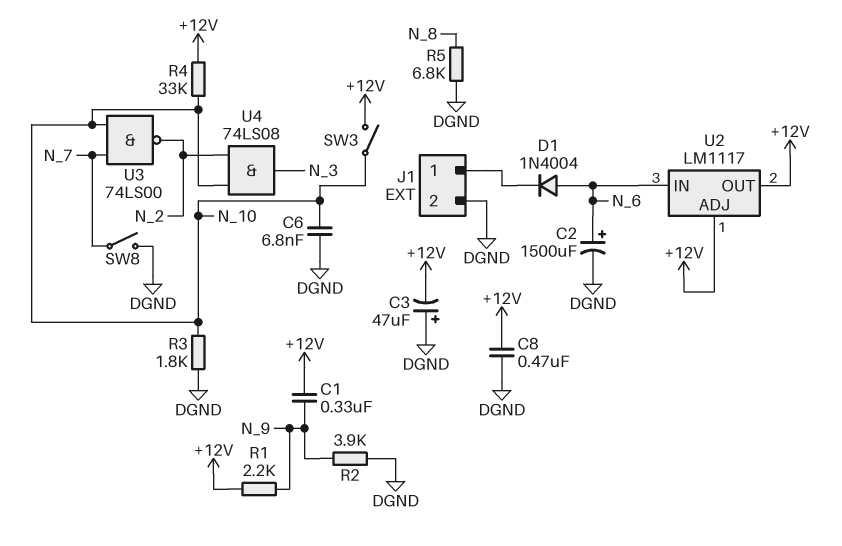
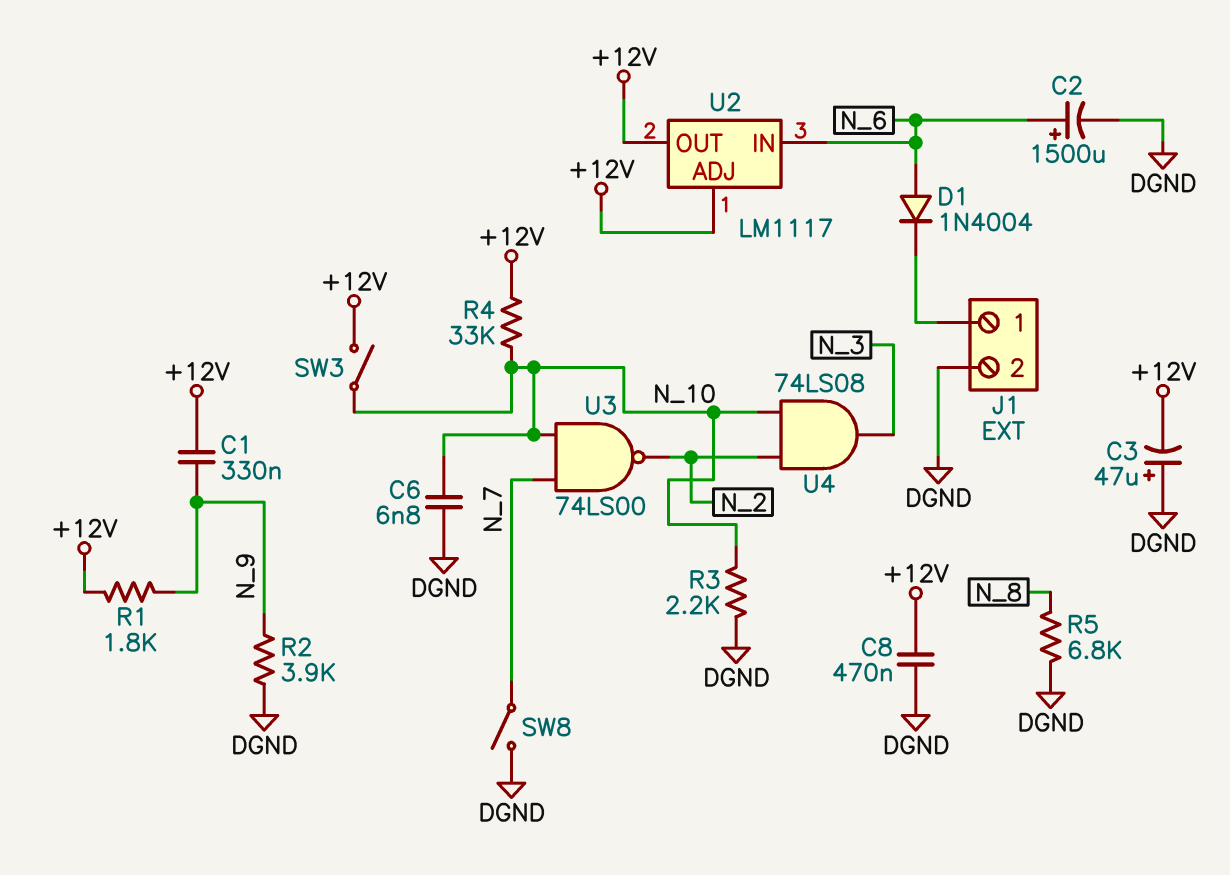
R1: 2.2k (+12V, N_9) -> 1.8k (+12V, N_9)
R3: 1.8k (DGND, N_10) -> 2.2k (DGND, N_10)

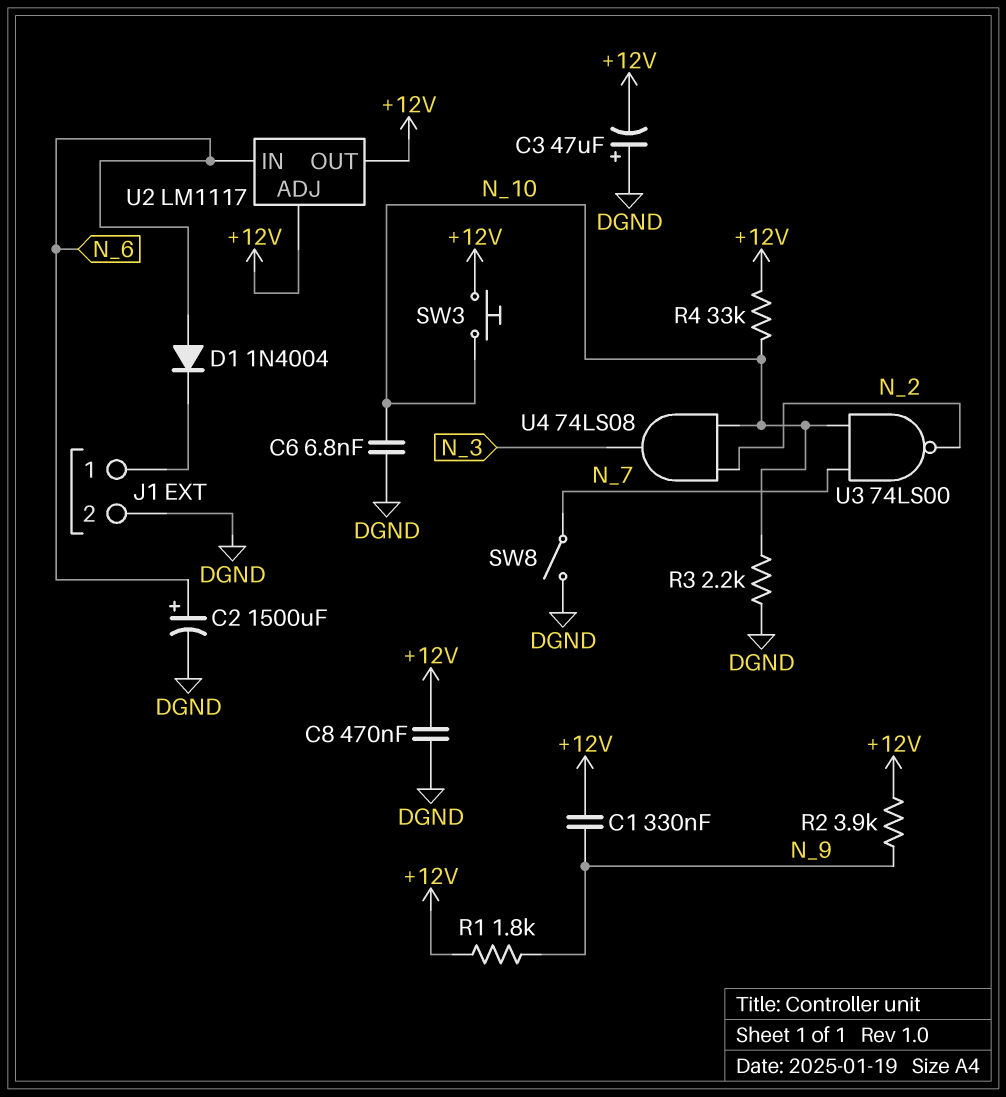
R2: 3.9k (DGND, N_9) -> 3.9k (+12V, N_9)
R5: 6.8k (DGND, N_8) -> none
SW3: switch (+12V, N_10) -> button (+12V, N_10)

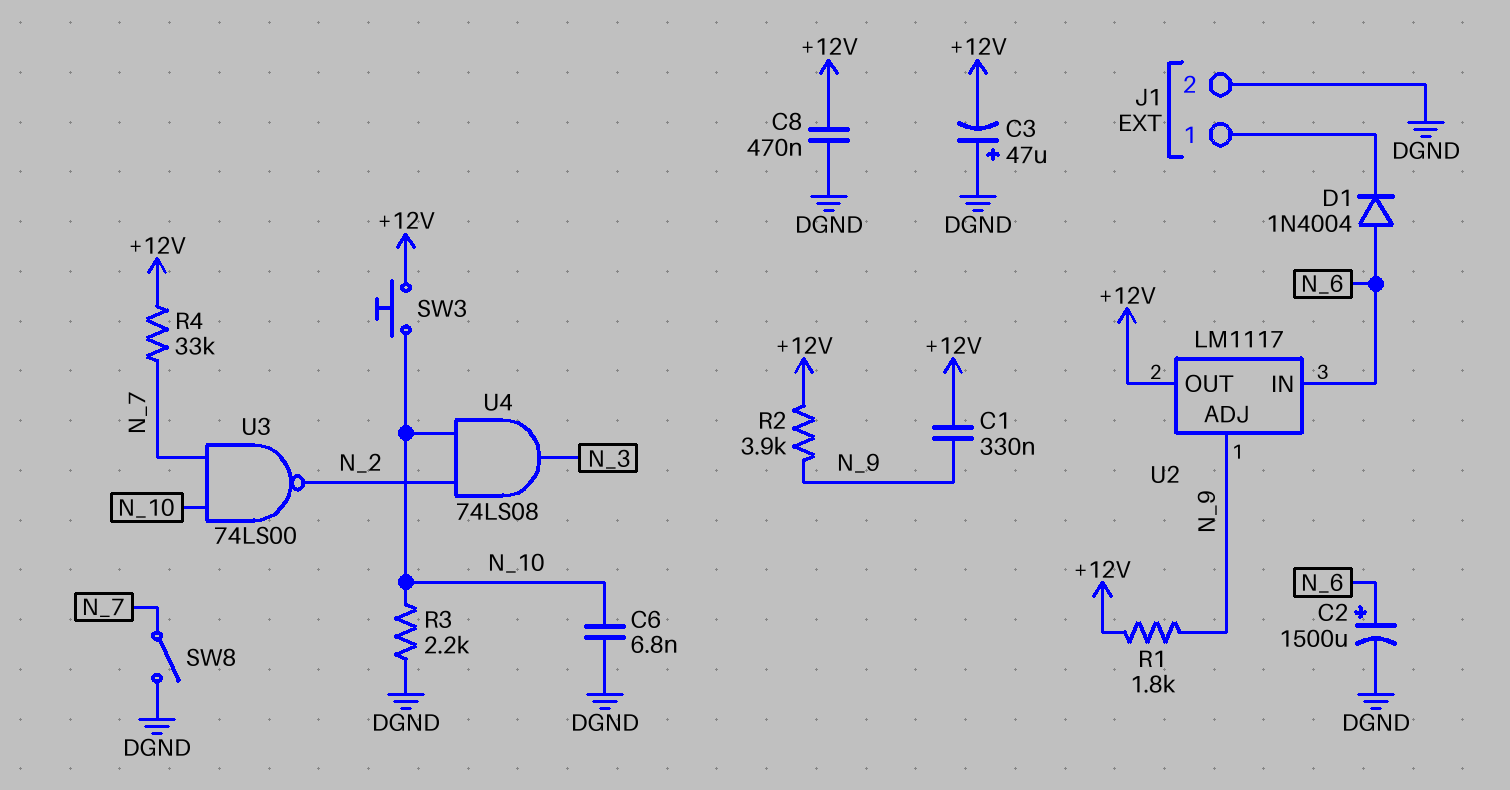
R4: 33k (+12V, N_10) -> 33k (+12V, N_7)
U2 pin ADJ: +12V -> N_9

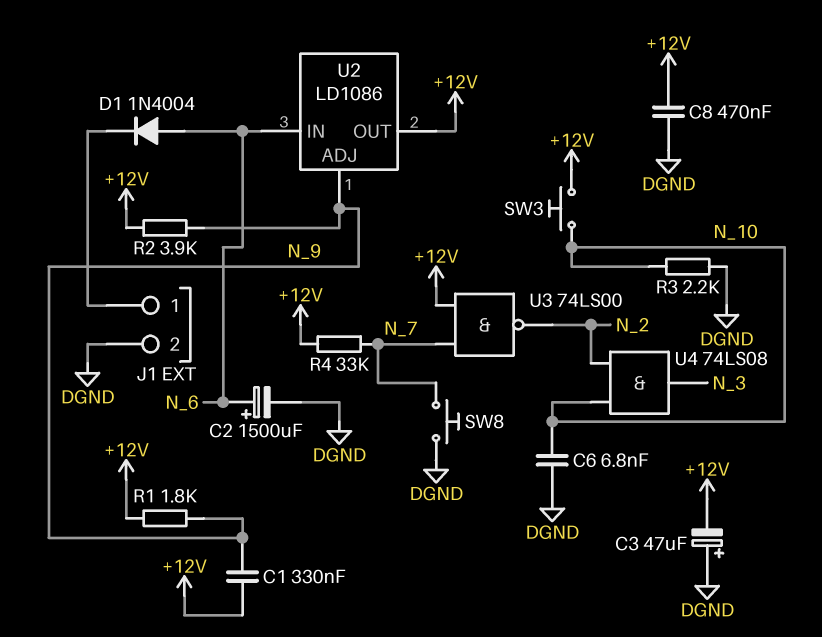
SW8: switch (DGND, N_7) -> button (DGND, N_7)
U2: LM1117 -> LD1086
U3: NAND 74LS00 (in N_7, in N_10, out N_2) -> NAND 74LS00 (in +12V, in N_7, out N_2)

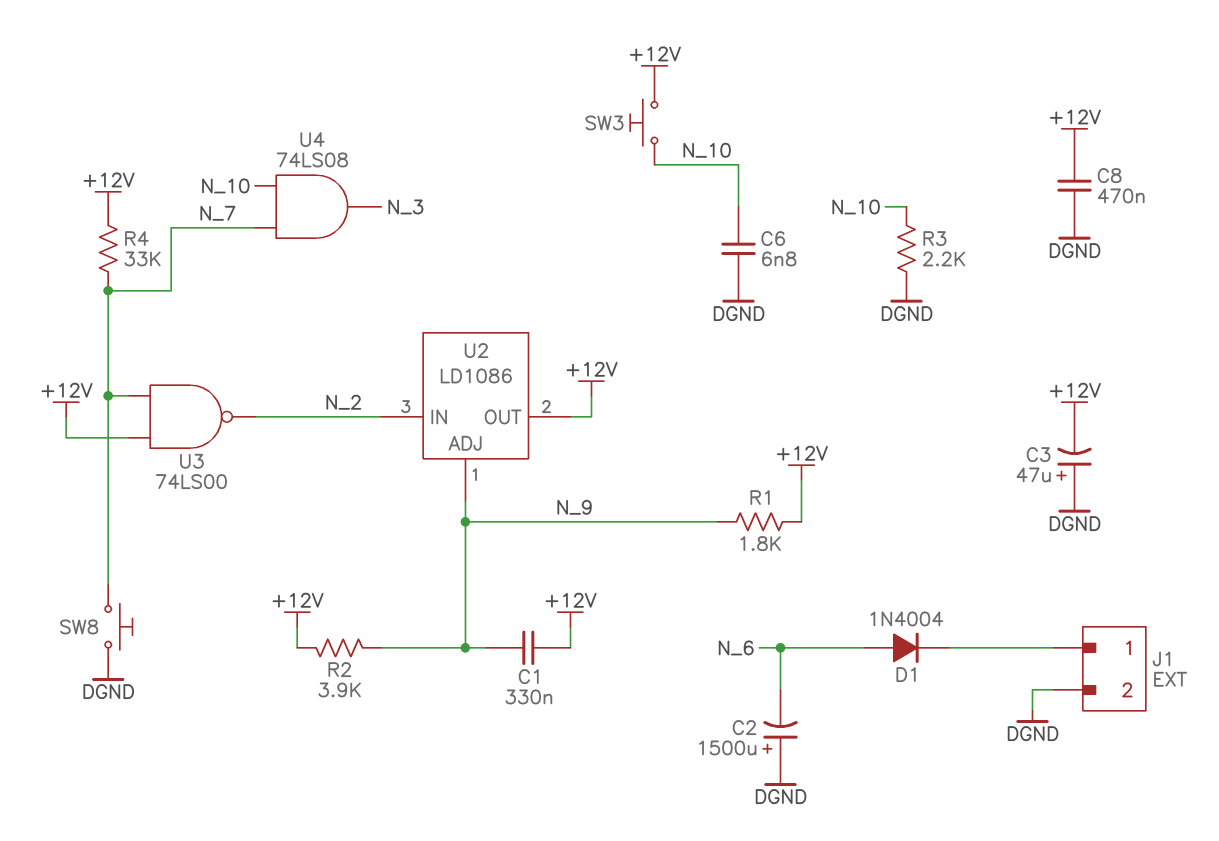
C2: 1500uF (plus N_6, minus DGND) -> 1500uF (plus DGND, minus N_6)
U2 pin IN: N_6 -> N_2
U4: AND 74LS08 (in N_2, in N_10, out N_3) -> AND 74LS08 (in N_7, in N_10, out N_3)

